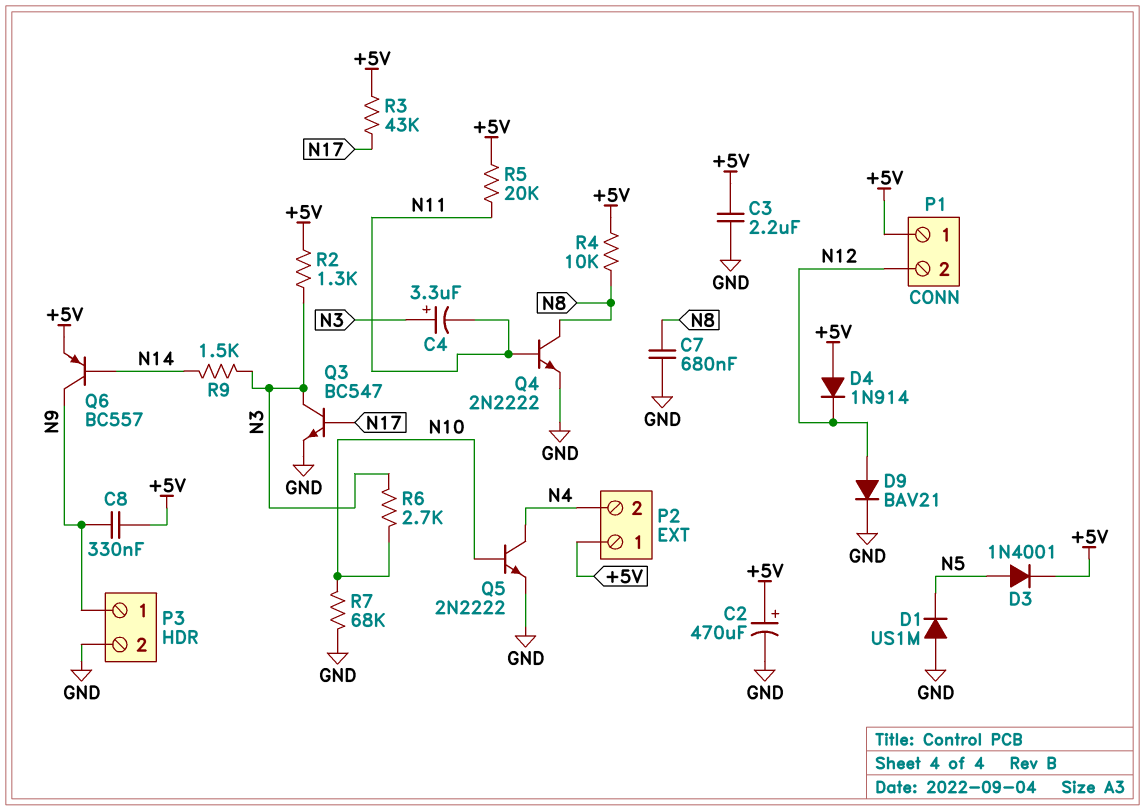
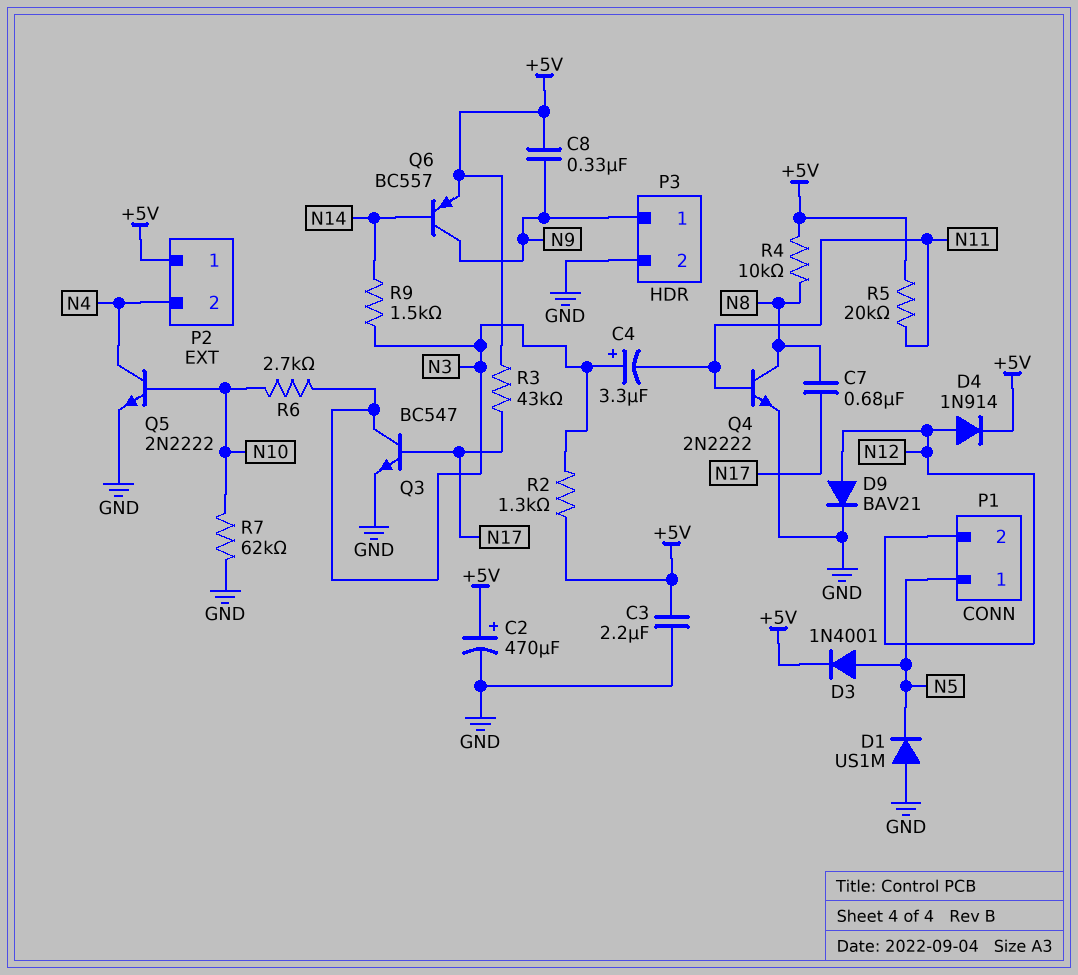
C7: 680nF (GND, N8) -> 680nF (N8, N17)
D4: diode 1N914 (A +5V, K N12) -> diode 1N914 (A N12, K +5V)
P1 pin 1: +5V -> N5
R7: 68k (GND, N10) -> 62k (GND, N10)

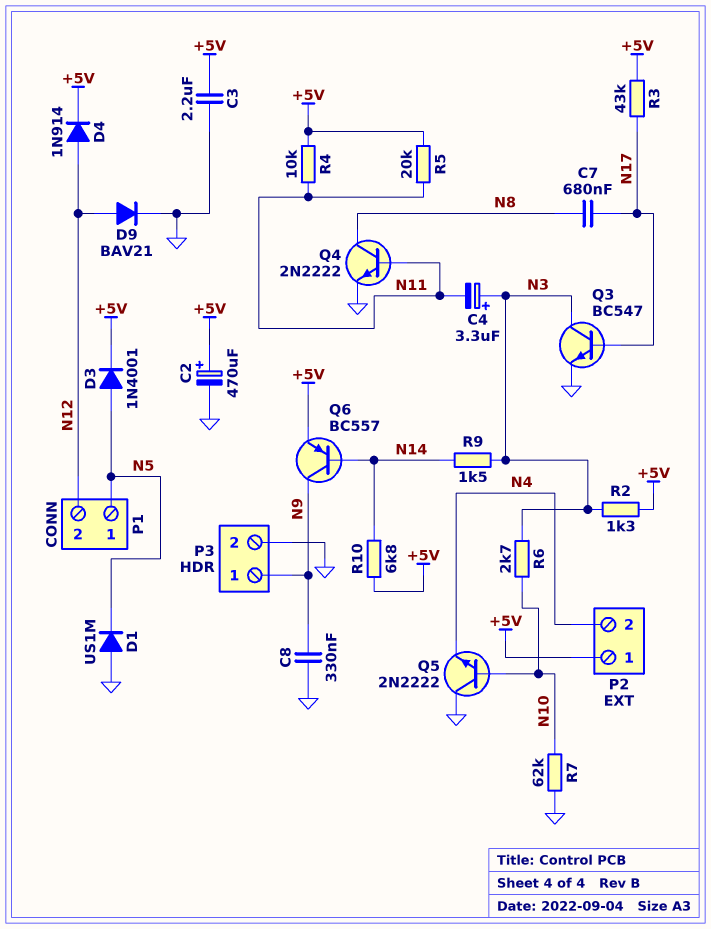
C8: 330nF (+5V, N9) -> 330nF (GND, N9)
Q5: NPN 2N2222 (B N10, C N4, E GND) -> NPN 2N2222 (B N10, C GND, E N4)
R4: 10k (+5V, N8) -> 10k (+5V, N11)
R10: none -> 6.8k (+5V, N14)

